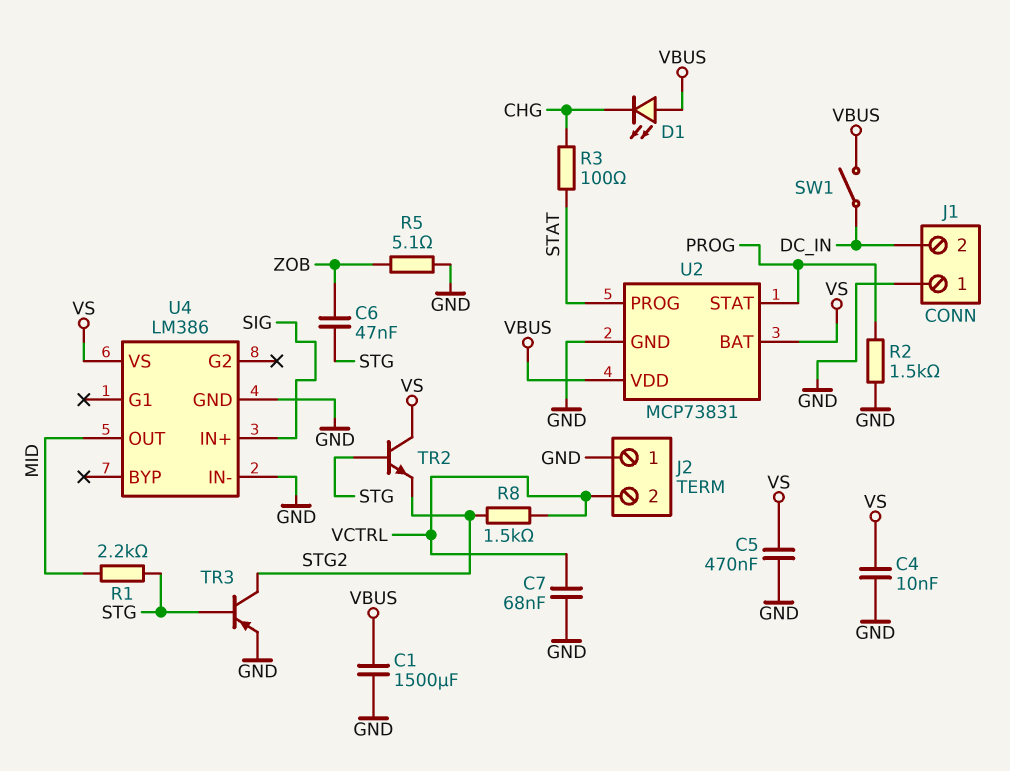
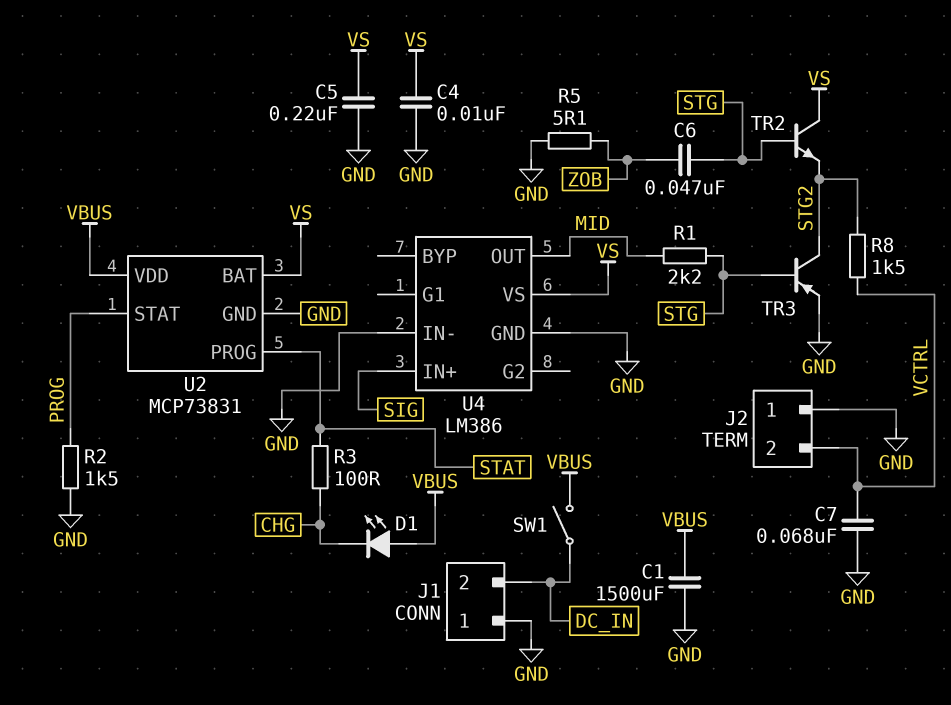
C5: 470nF (GND, VS) -> 220nF (GND, VS)

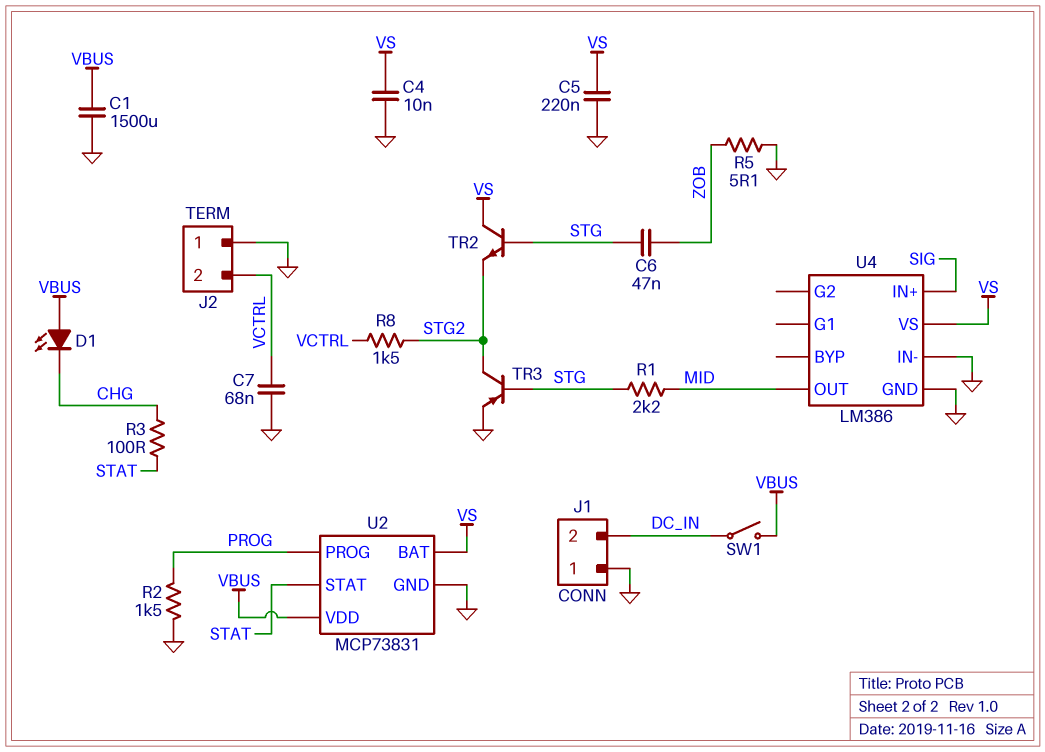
U2 pin PROG: STAT -> PROG
U2 pin STAT: PROG -> STAT

